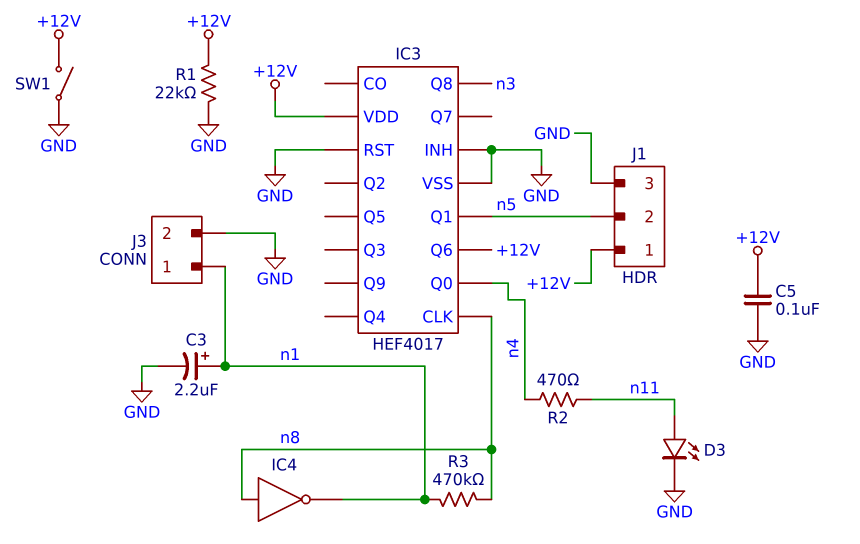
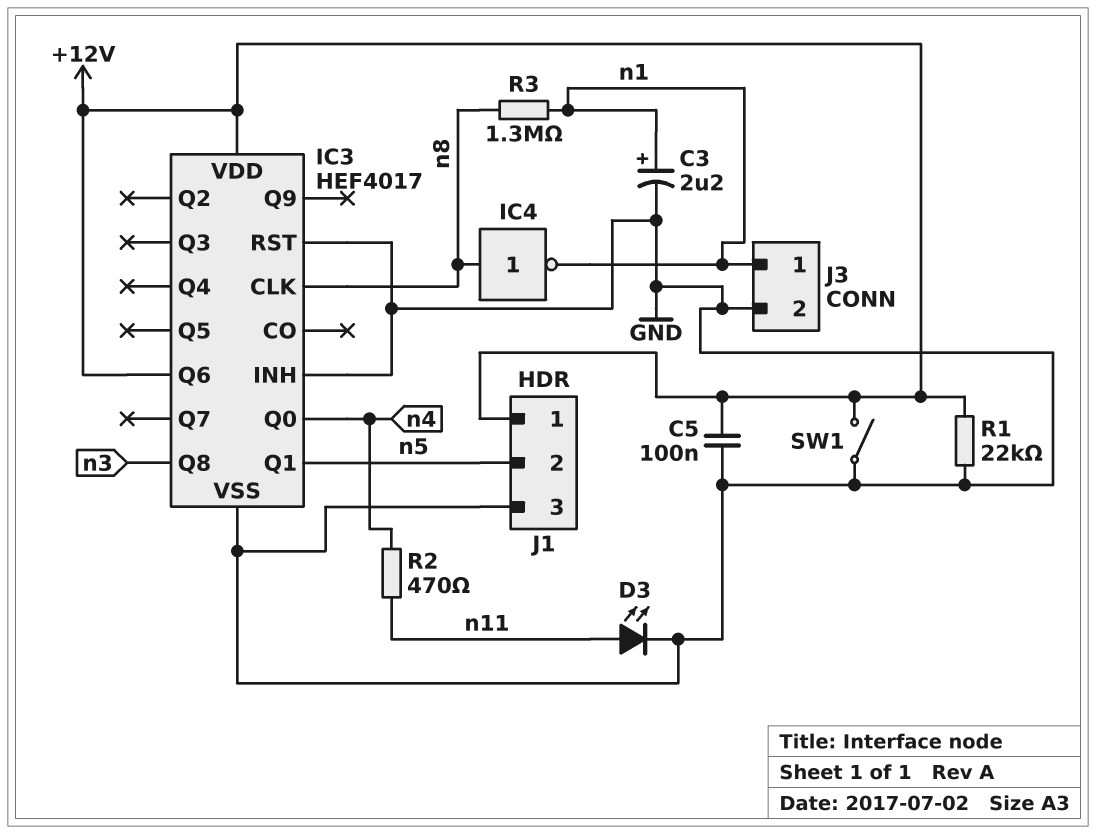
R3: 470k (n1, n8) -> 1.3M (n1, n8)

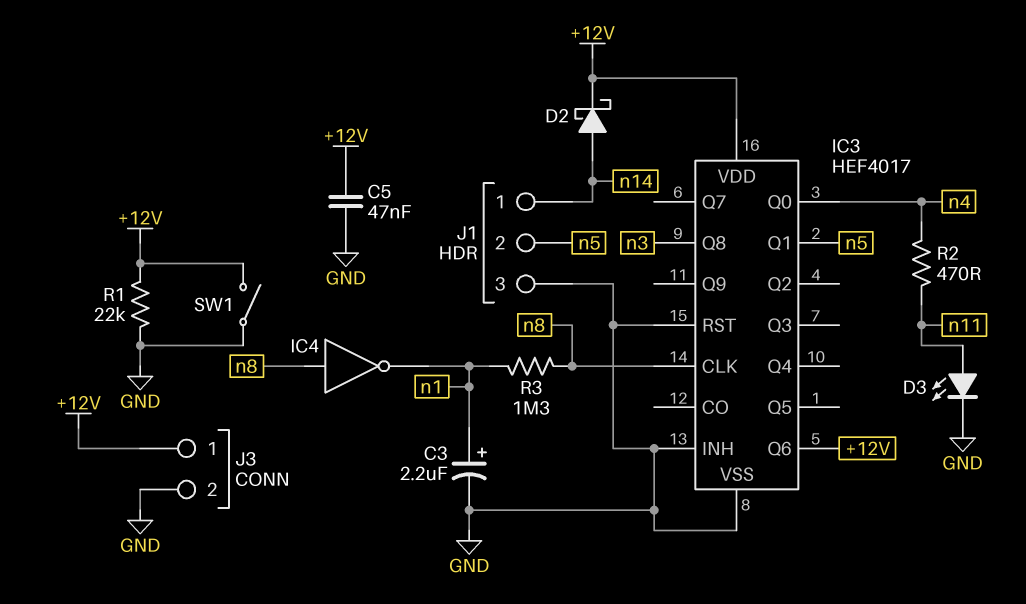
C5: 100nF (+12V, GND) -> 47nF (+12V, GND)
D2: none -> schottky (A n14, K +12V)
J1 pin 1: +12V -> n14
J3 pin 1: n1 -> +12V

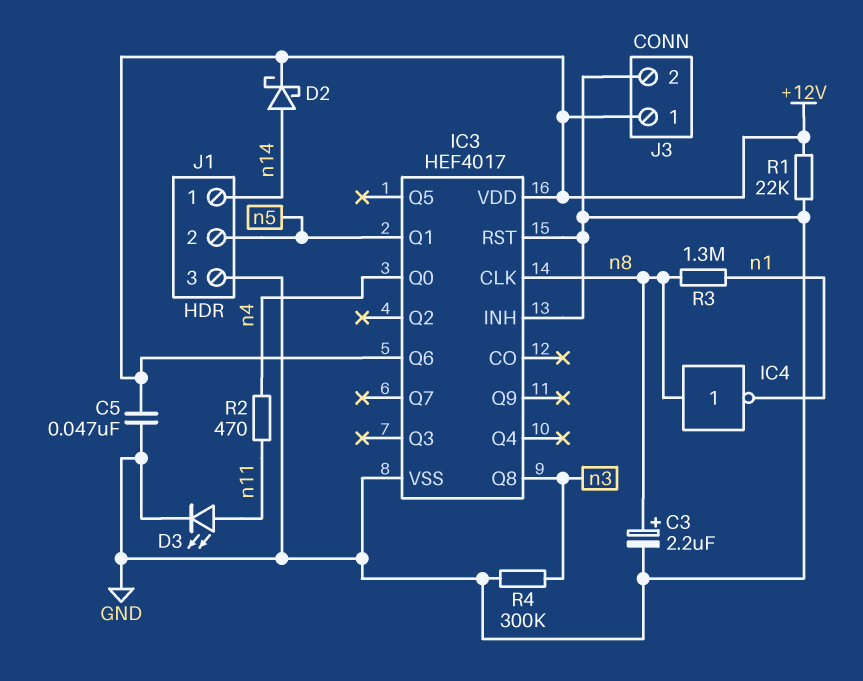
C3: 2.2uF (plus n1, minus GND) -> 2.2uF (plus n8, minus GND)
R4: none -> 300k (GND, n3)
SW1: switch (+12V, GND) -> none

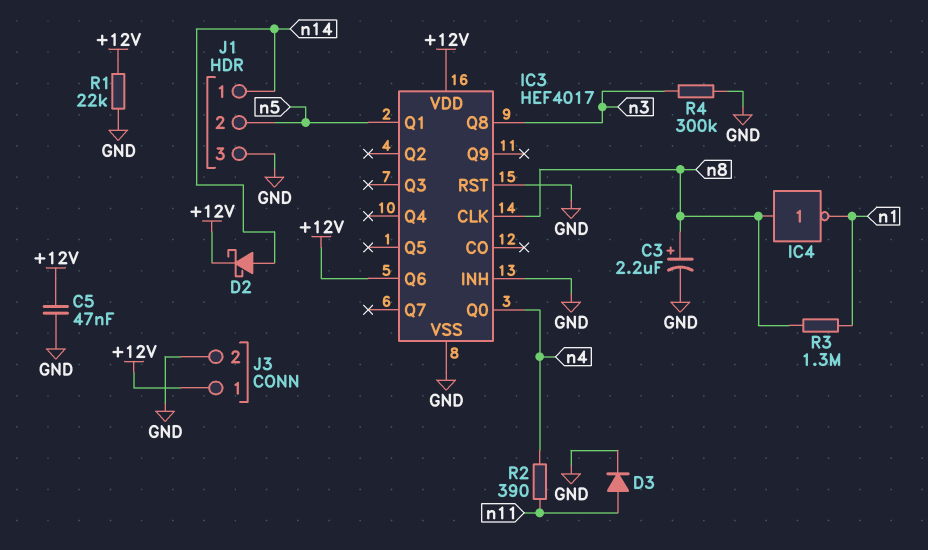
D3: LED (A n11, K GND) -> diode (A n11, K GND)
R2: 470 (n4, n11) -> 390 (n4, n11)

